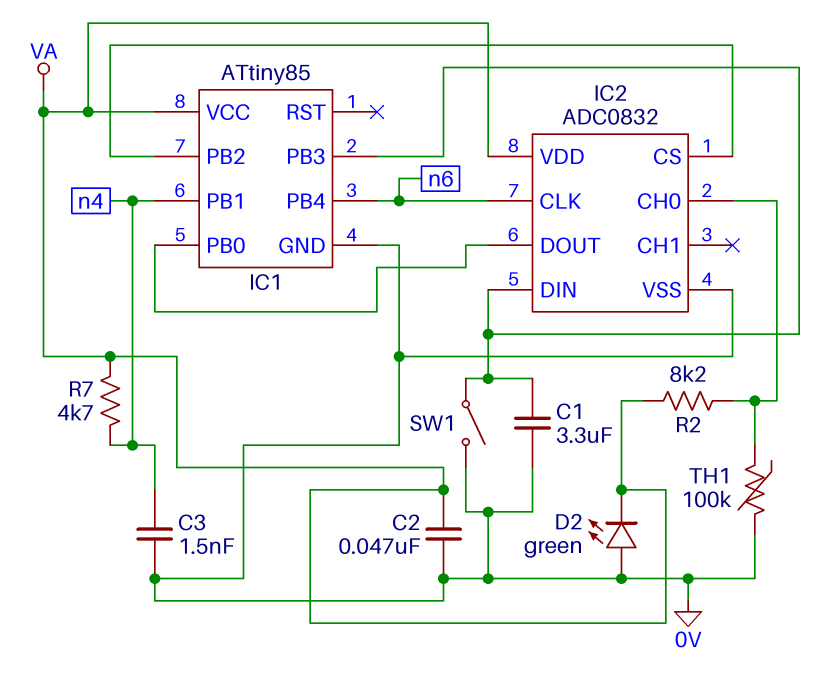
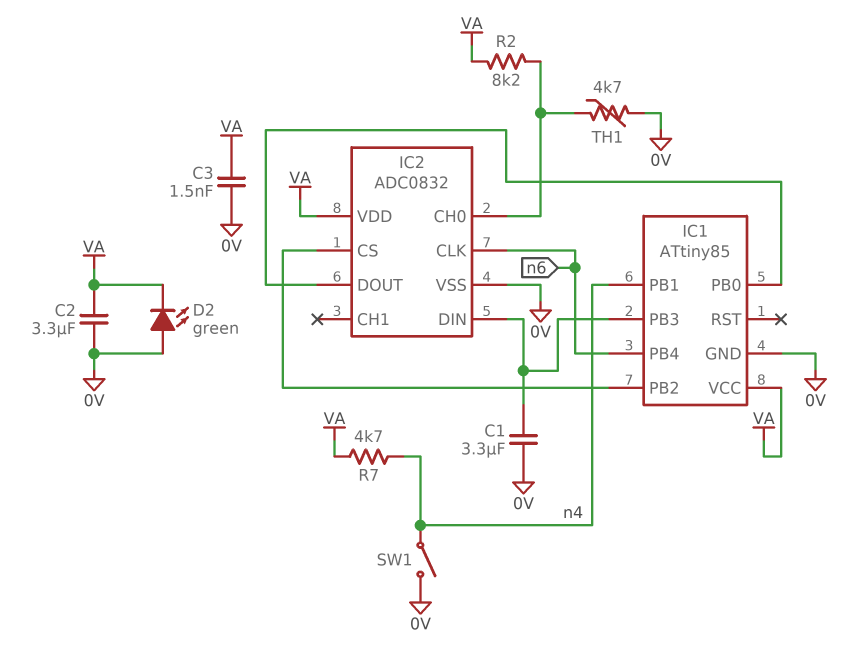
C2: 47nF (0V, VA) -> 3.3uF (0V, VA)
C3: 1.5nF (0V, n4) -> 1.5nF (0V, VA)
SW1: switch (0V, IC1/PB3) -> switch (0V, n4)
TH1: 100k (0V, IC2/CH0) -> 4.7k (0V, IC2/CH0)

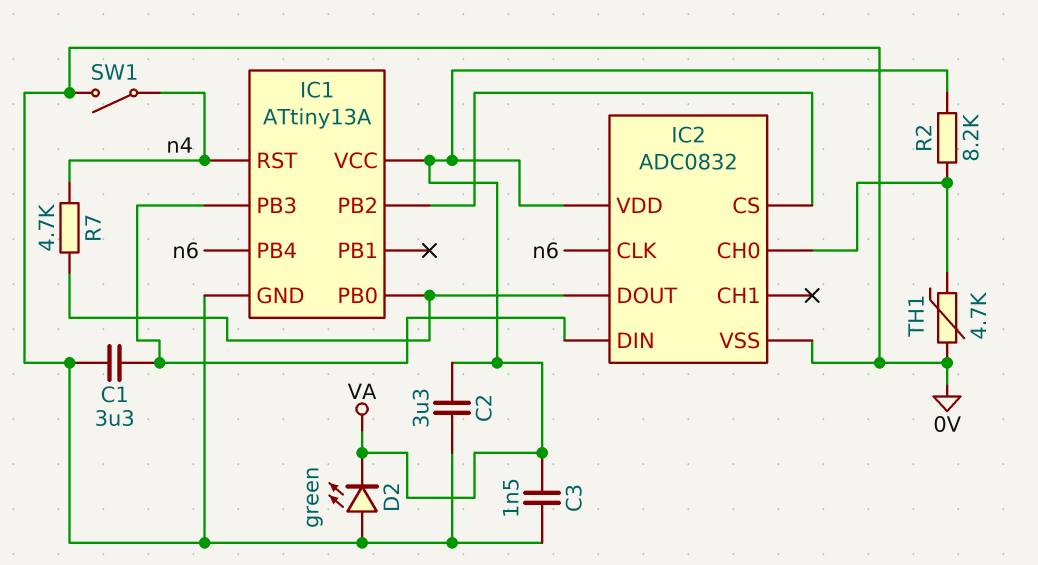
IC1: ATtiny85 -> ATtiny13A
IC1 pin PB1: n4 -> none
IC1 pin RST: none -> n4
R7: 4.7k (VA, n4) -> 4.7k (IC1/PB0, n4)

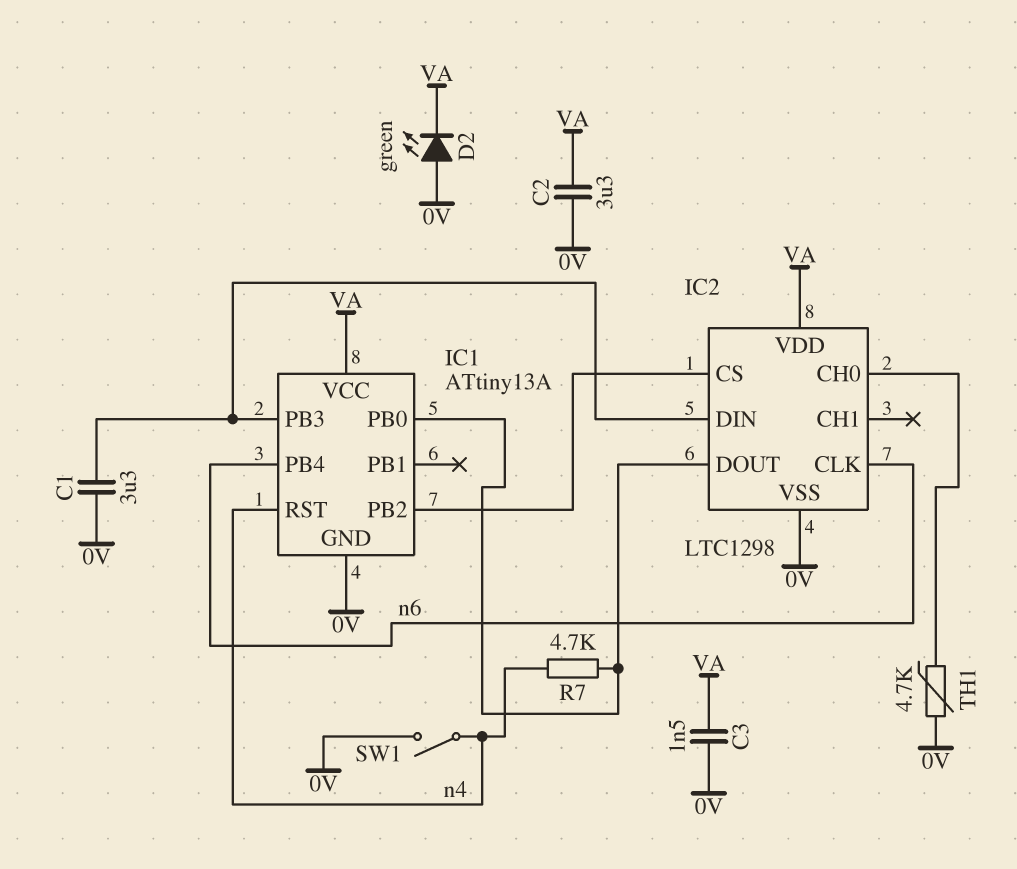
IC2: ADC0832 -> LTC1298
R2: 8.2k (IC2/CH0, VA) -> none

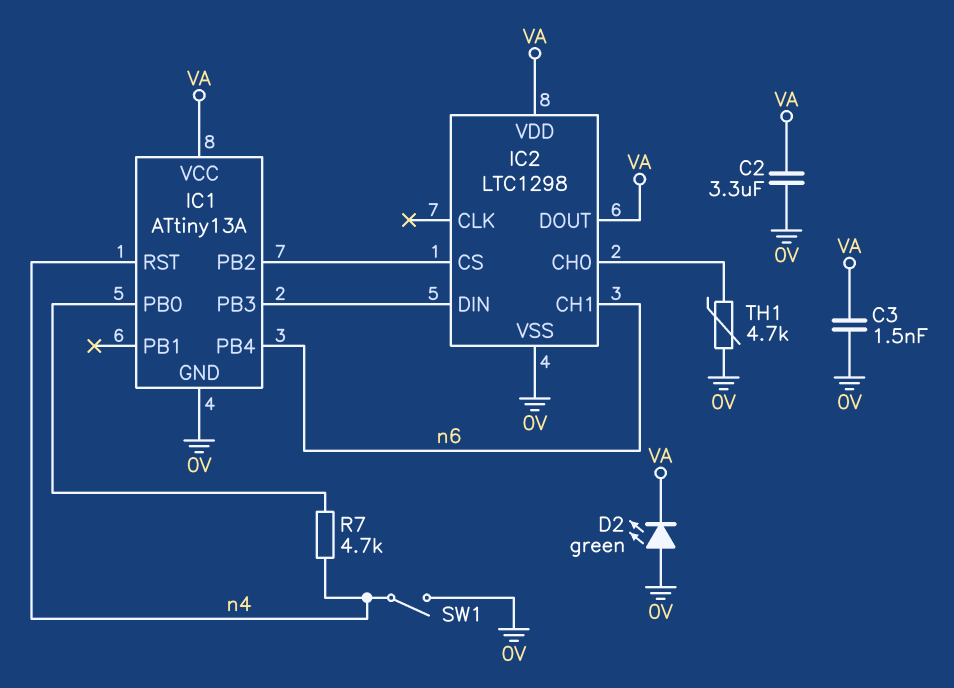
C1: 3.3uF (0V, IC1/PB3) -> none
IC2 pin CH1: none -> n6
IC2 pin CLK: n6 -> none
IC2 pin DOUT: IC1/PB0 -> VA

